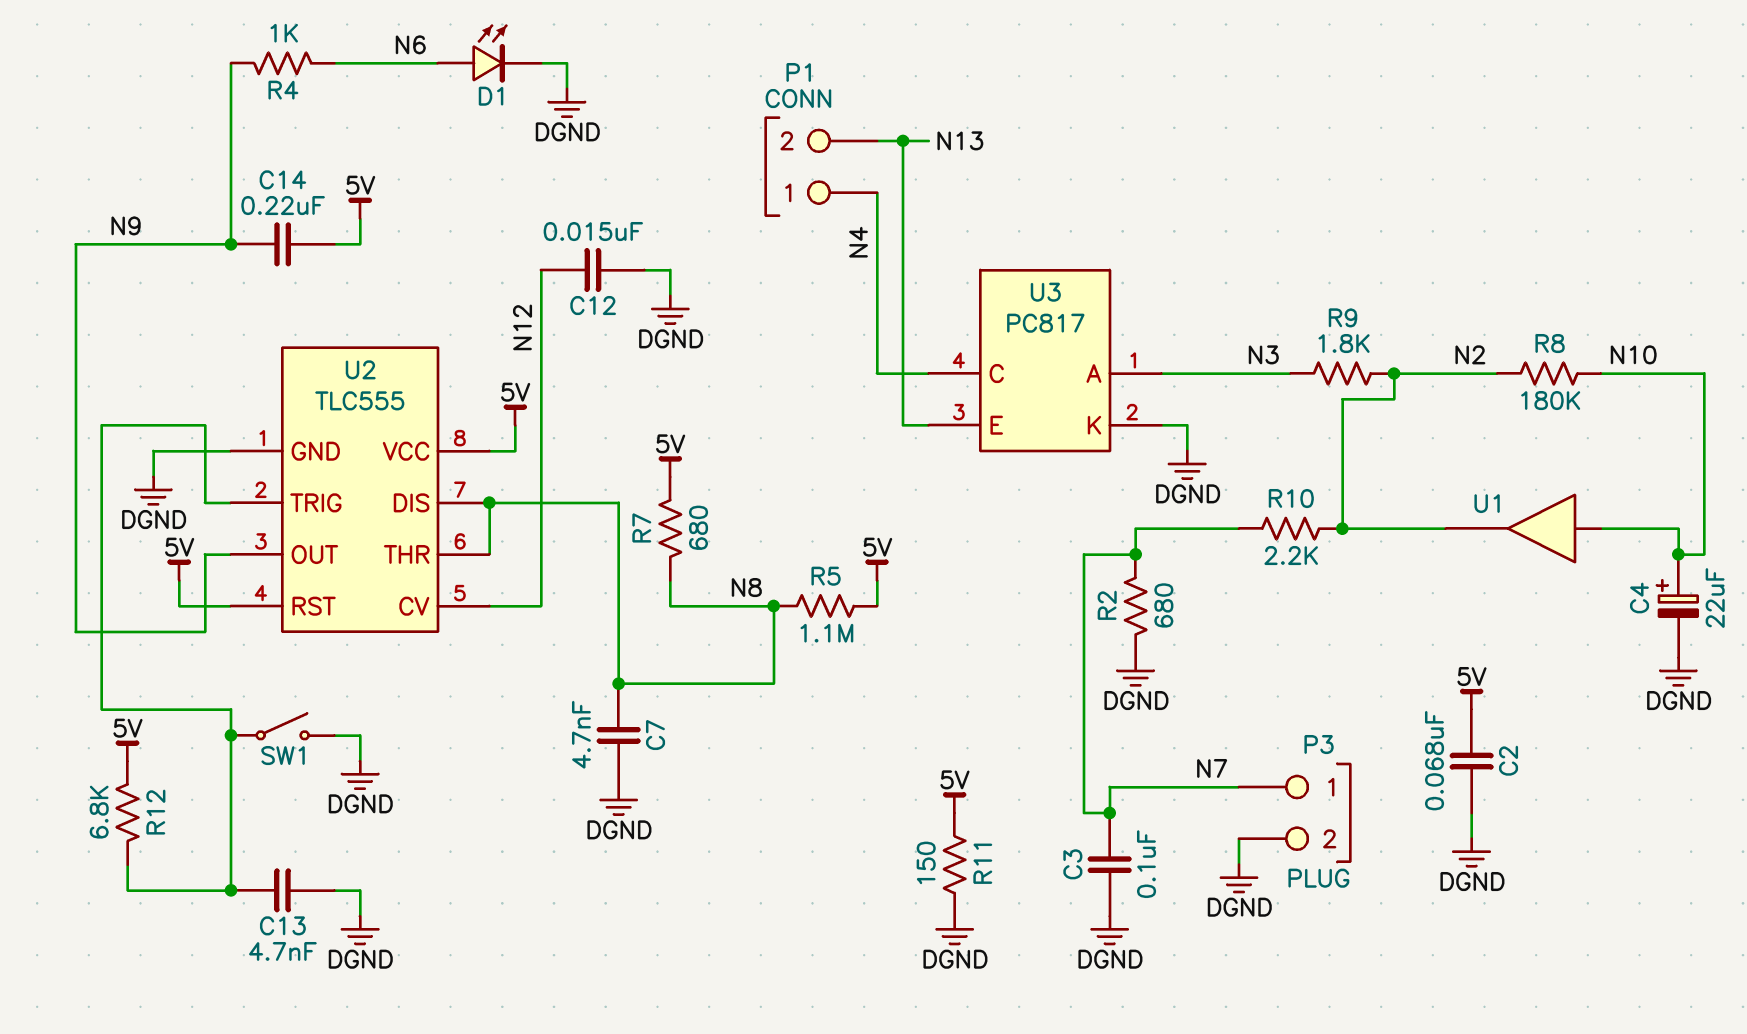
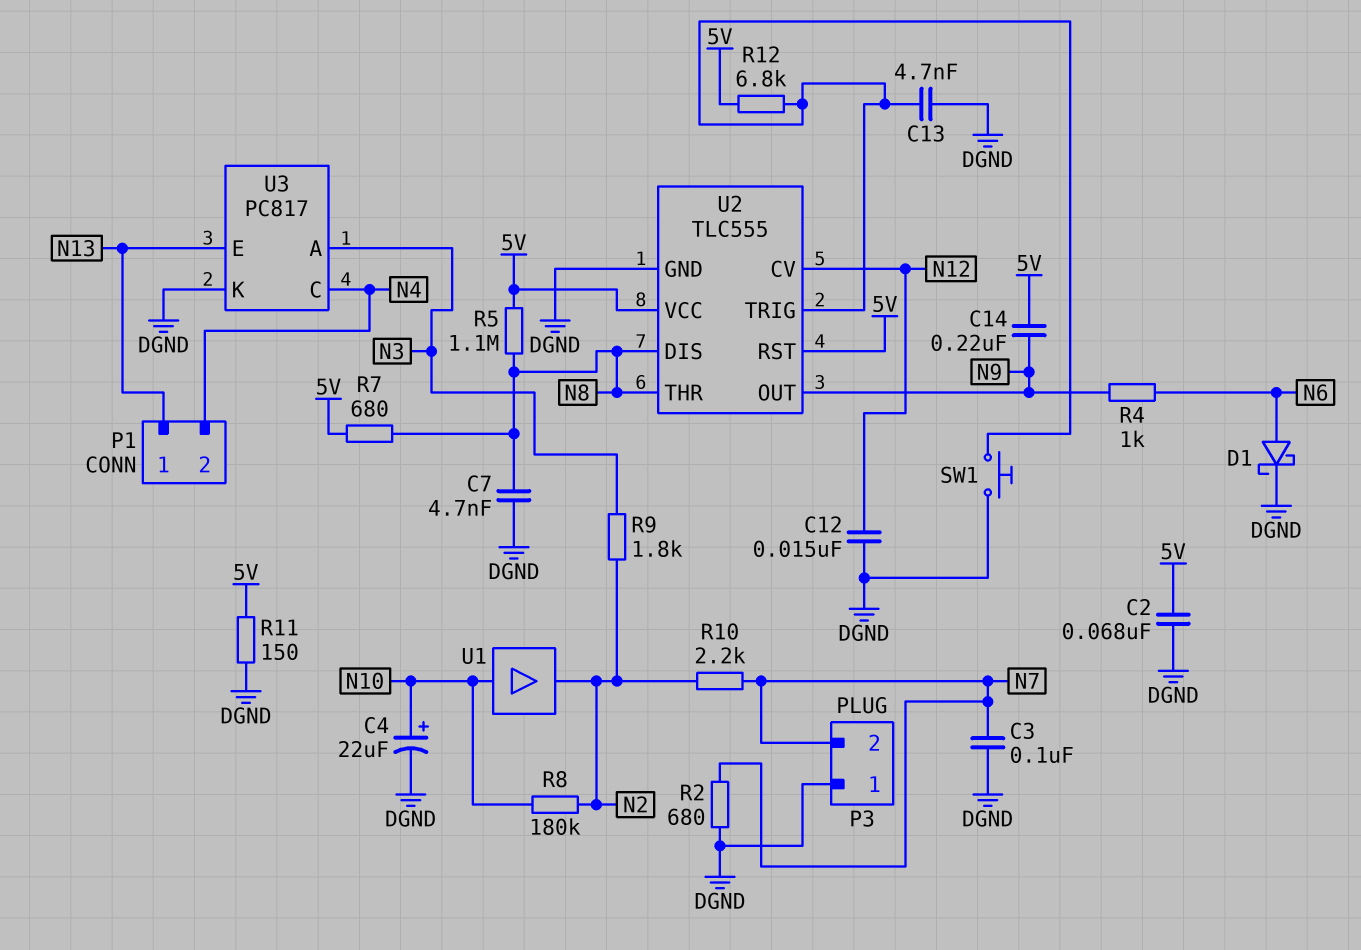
D1: LED (A N6, K DGND) -> schottky (A N6, K DGND)
P1 pin 1: N4 -> N13
P1 pin 2: N13 -> N4
P3 pin 1: N7 -> DGND
P3 pin 2: DGND -> N7
SW1: switch (DGND, U2/TRIG) -> button (DGND, U2/TRIG)

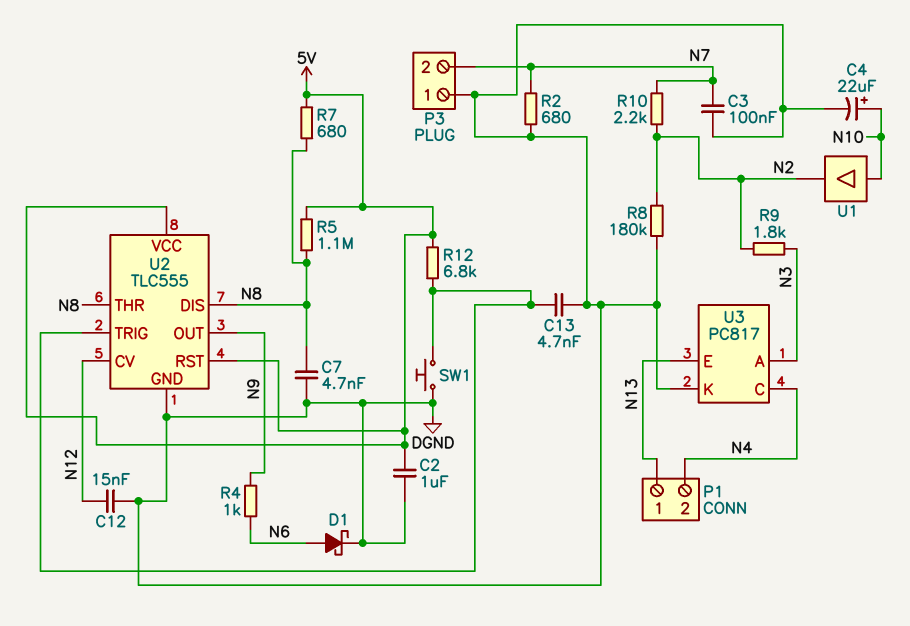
C2: 68nF (5V, DGND) -> 1uF (5V, DGND)
C14: 220nF (5V, N9) -> none
R8: 180k (N2, N10) -> 180k (DGND, N2)
R11: 150 (5V, DGND) -> none

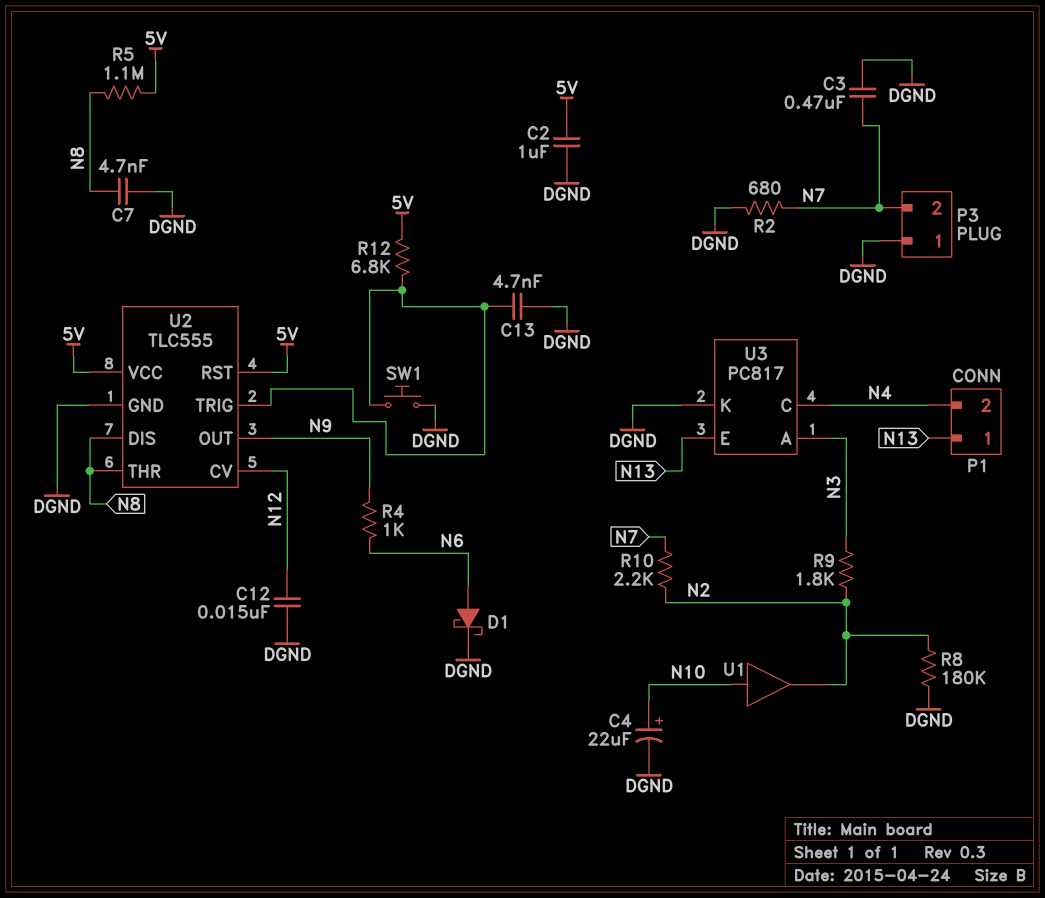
C3: 100nF (DGND, N7) -> 470nF (DGND, N7)
R7: 680 (5V, N8) -> none

